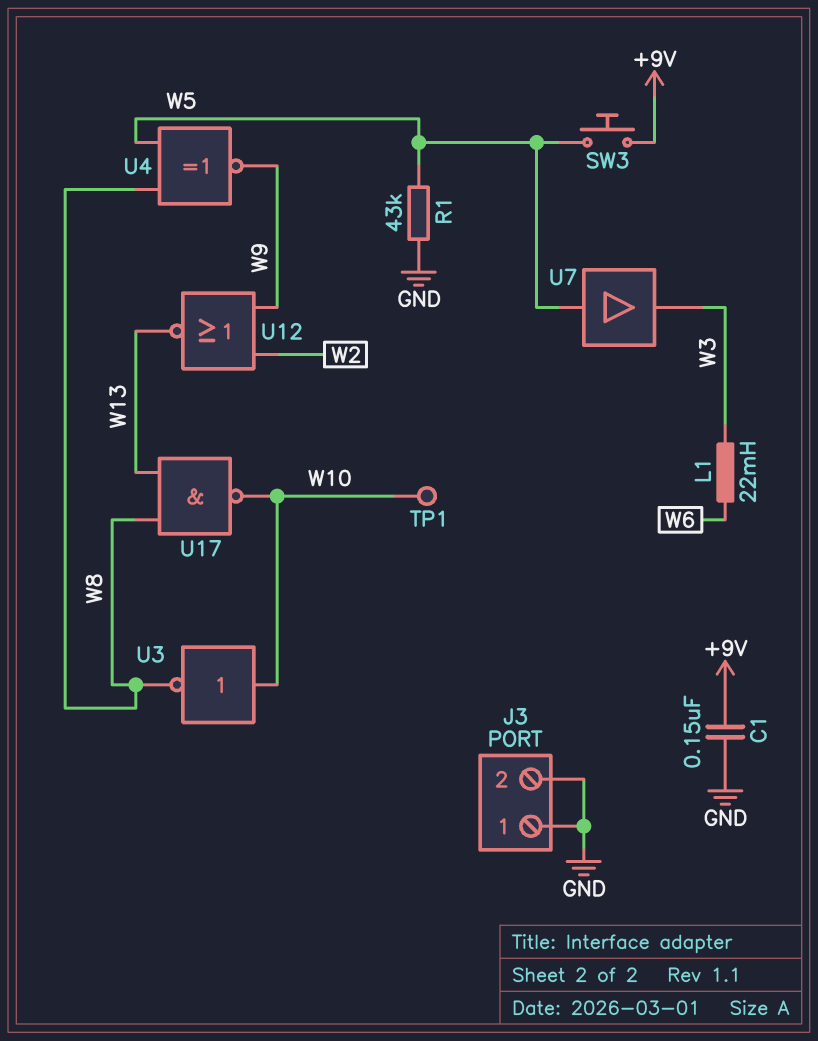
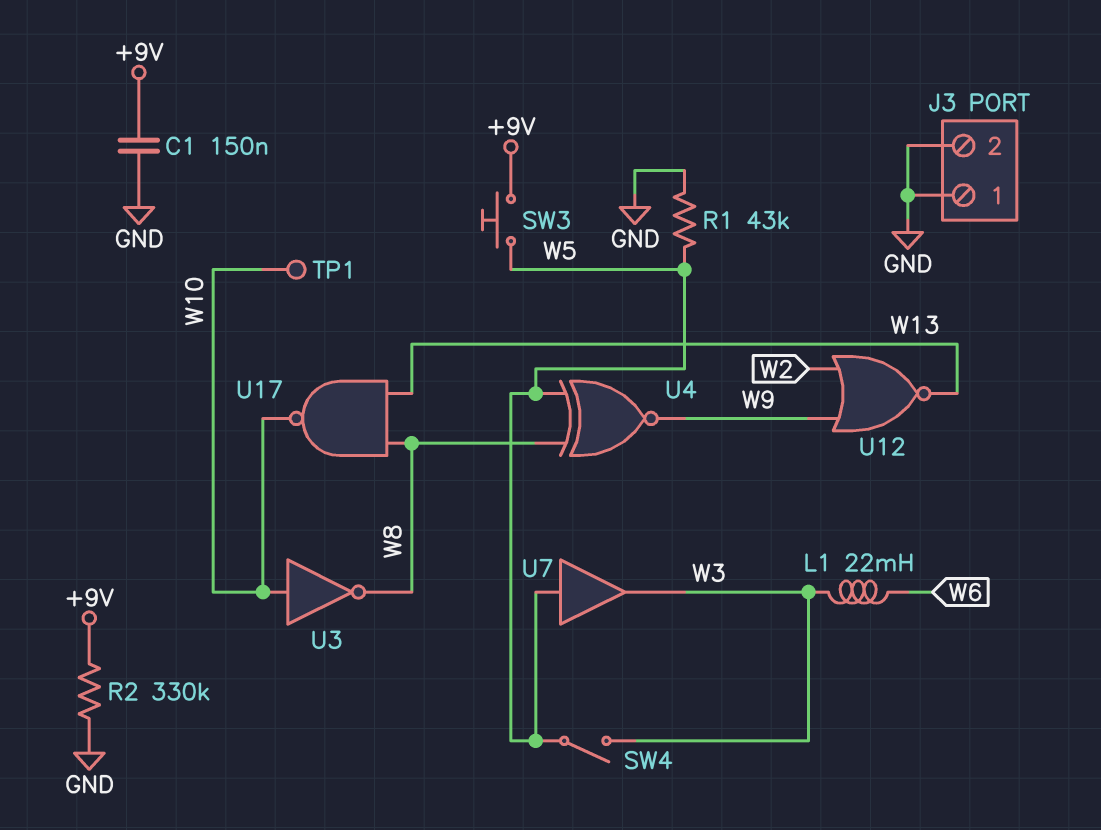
R2: none -> 330k (+9V, GND)
SW4: none -> switch (W3, W5)

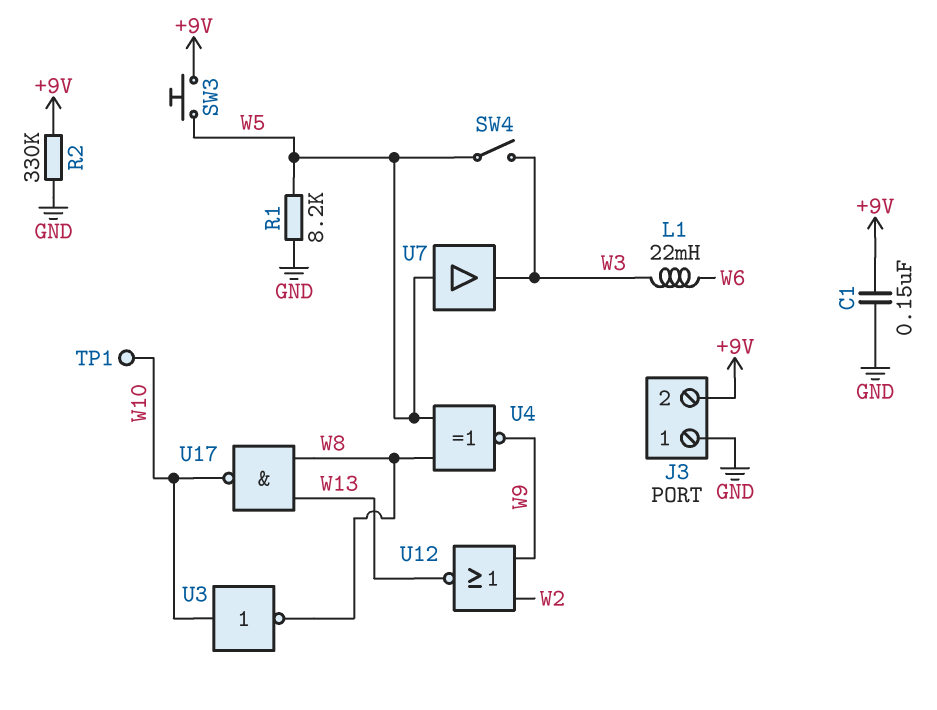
J3 pin 2: GND -> +9V
R1: 43k (GND, W5) -> 8.2k (GND, W5)

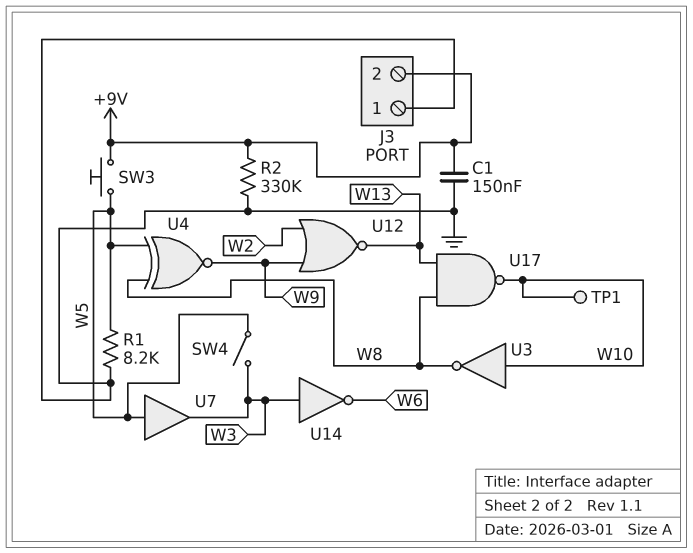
L1: 22mH (W3, W6) -> none
U14: none -> NOT (in W3, out W6)

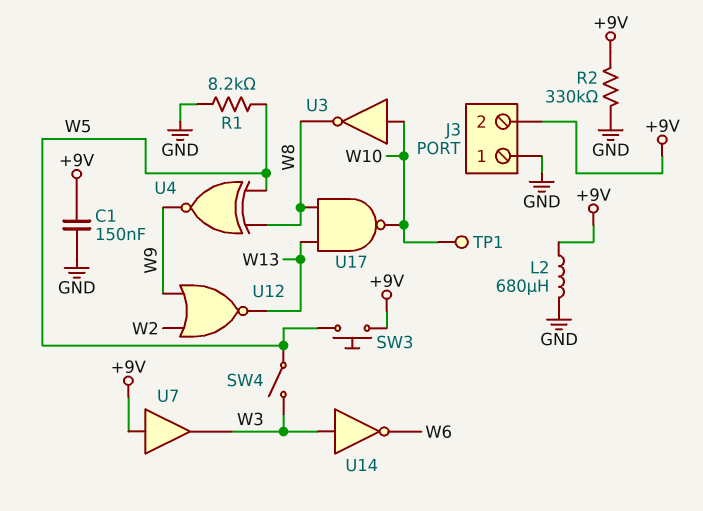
L2: none -> 680uH (+9V, GND)
U7: buffer (in W5, out W3) -> buffer (in +9V, out W3)

